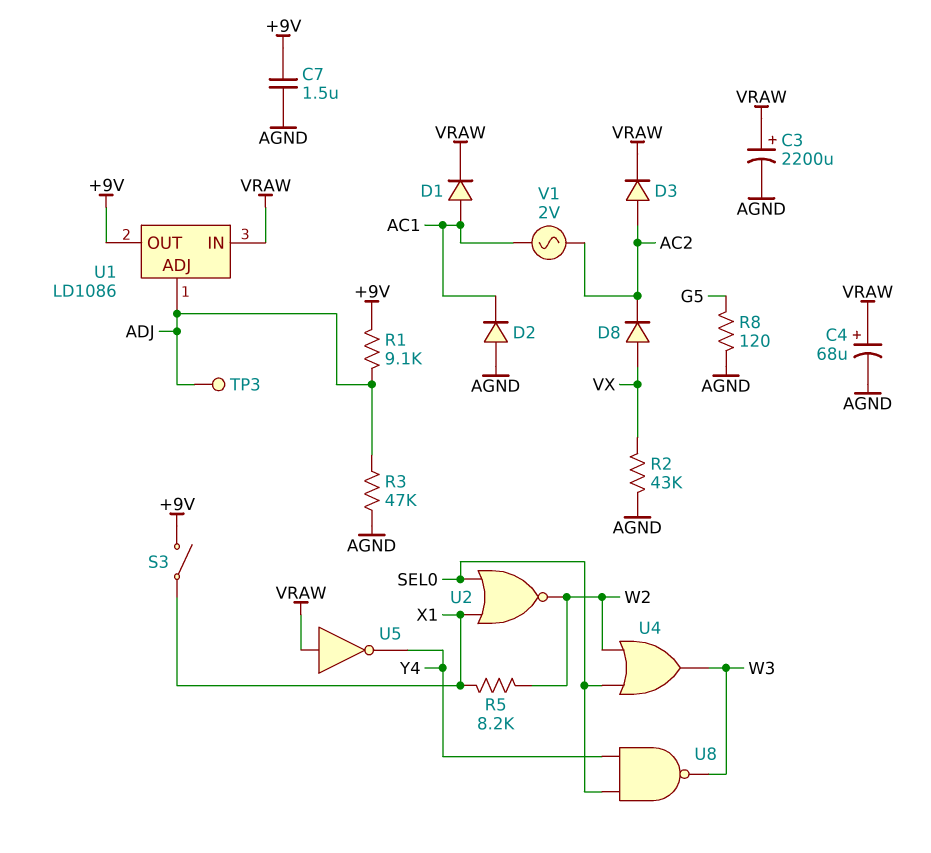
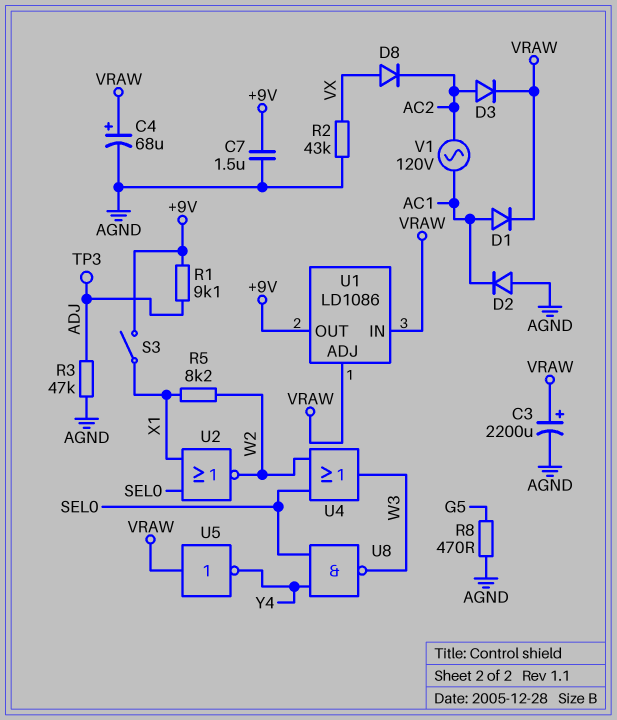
R8: 120 (AGND, G5) -> 470 (AGND, G5)
U1 pin ADJ: ADJ -> VRAW
V1: AC 2V (AC1, AC2) -> AC 120V (AC1, AC2)

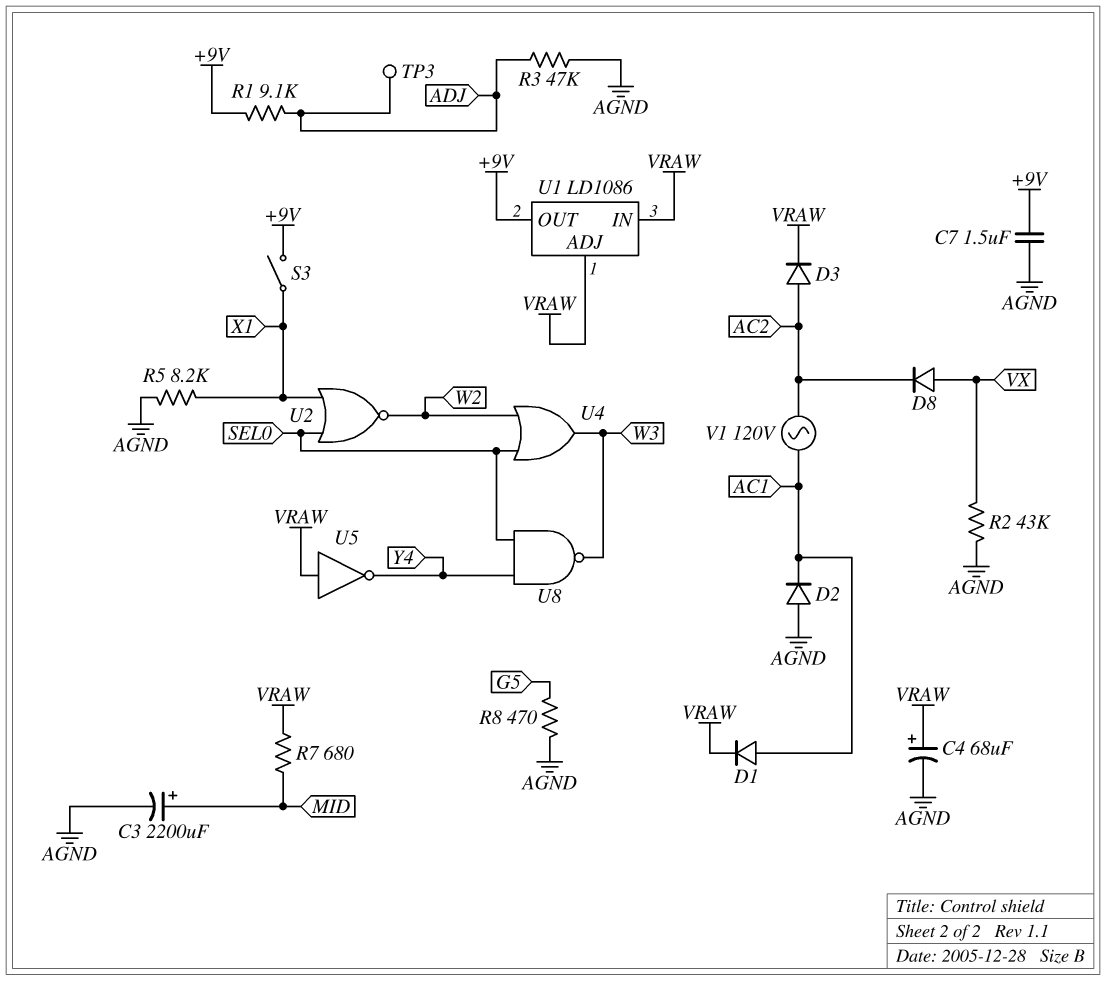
C3: 2200uF (plus VRAW, minus AGND) -> 2200uF (plus MID, minus AGND)
R5: 8.2k (W2, X1) -> 8.2k (AGND, X1)
R7: none -> 680 (MID, VRAW)

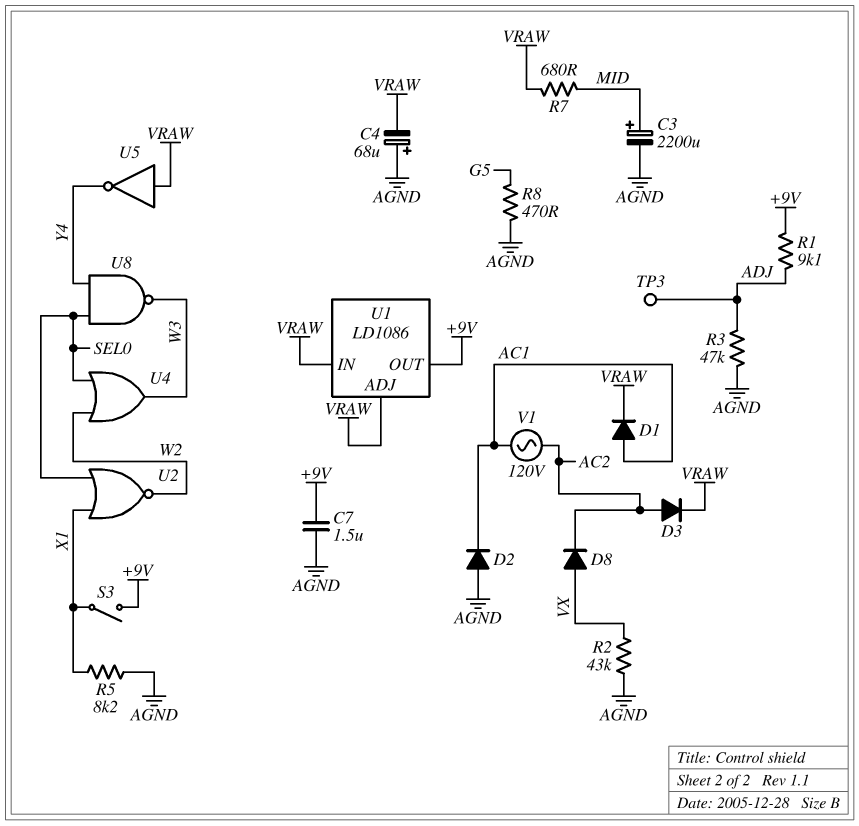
C4: 68uF (plus VRAW, minus AGND) -> 68uF (plus AGND, minus VRAW)

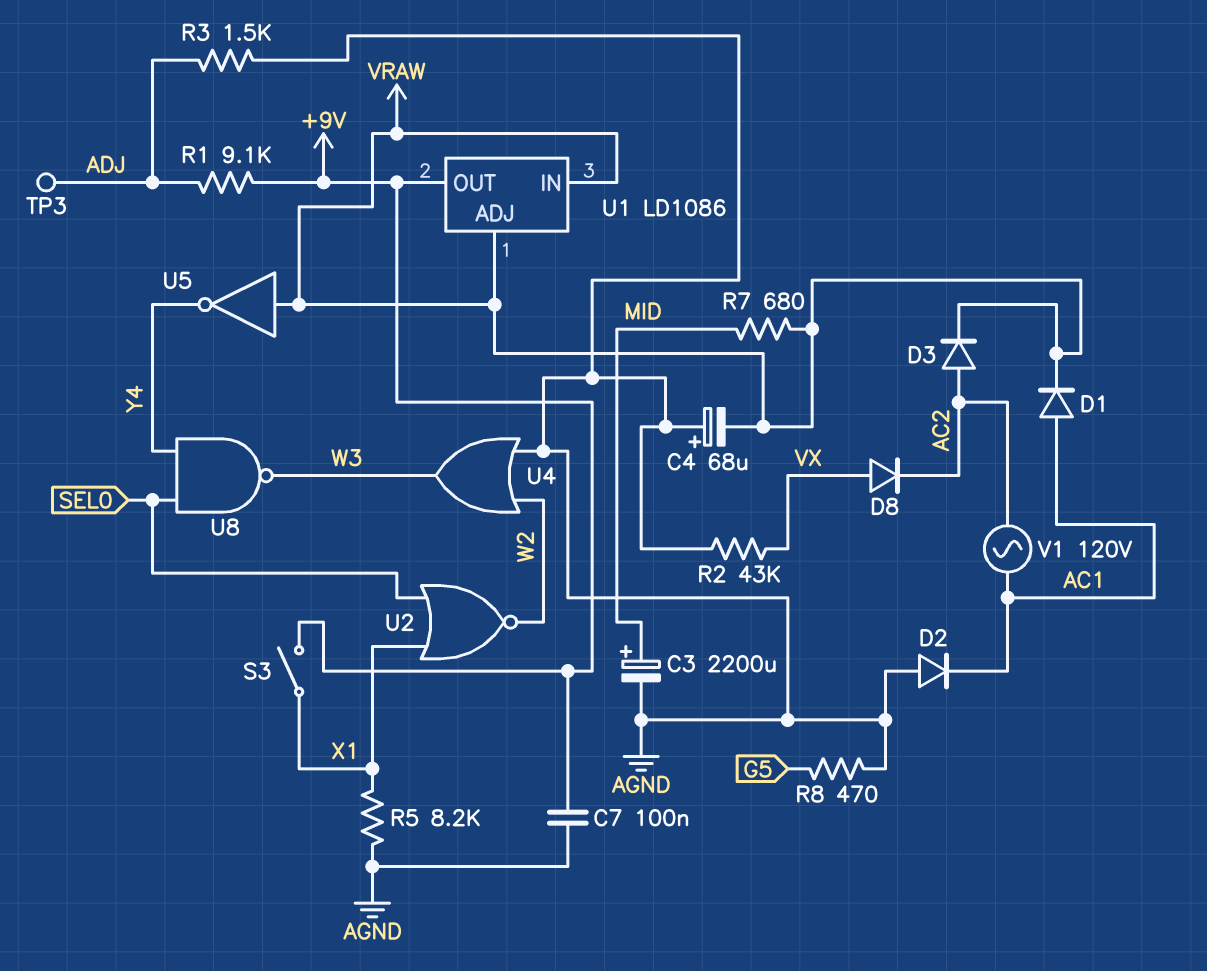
C7: 1.5uF (+9V, AGND) -> 100nF (+9V, AGND)
R3: 47k (ADJ, AGND) -> 1.5k (ADJ, AGND)
U4: OR (in SEL0, in W2, out W3) -> OR (in AGND, in W2, out W3)

